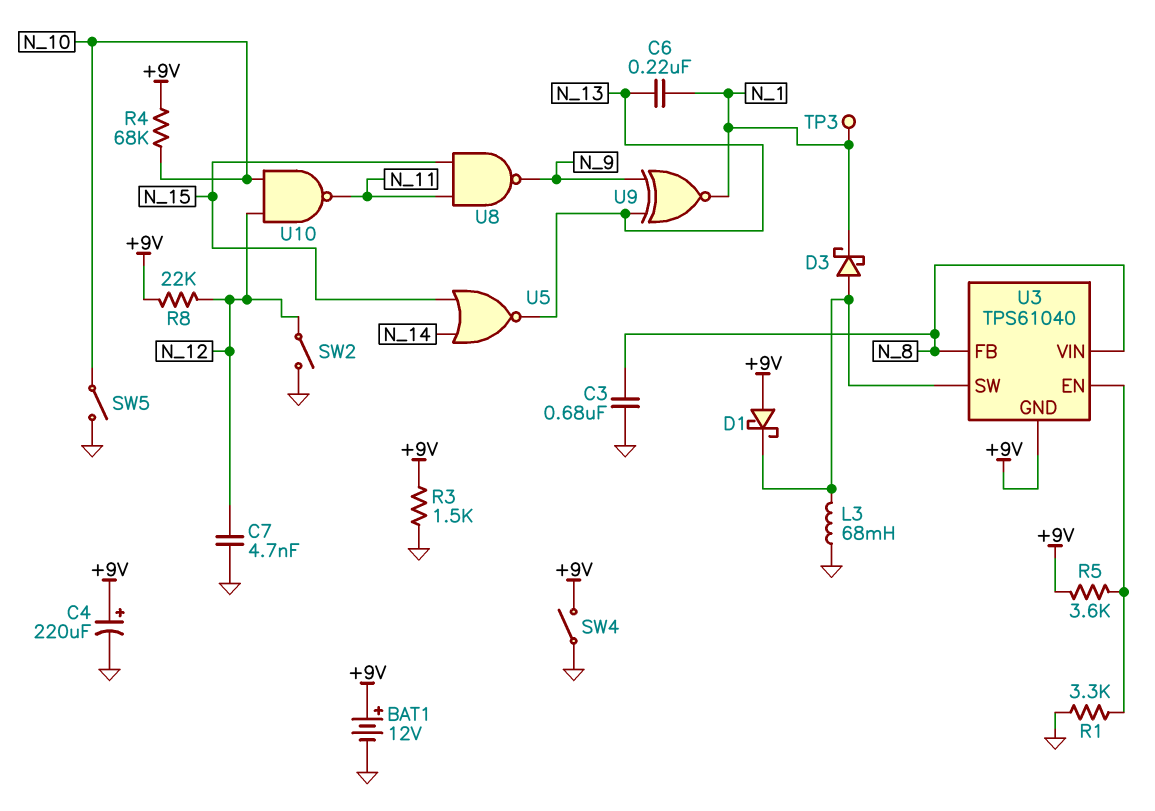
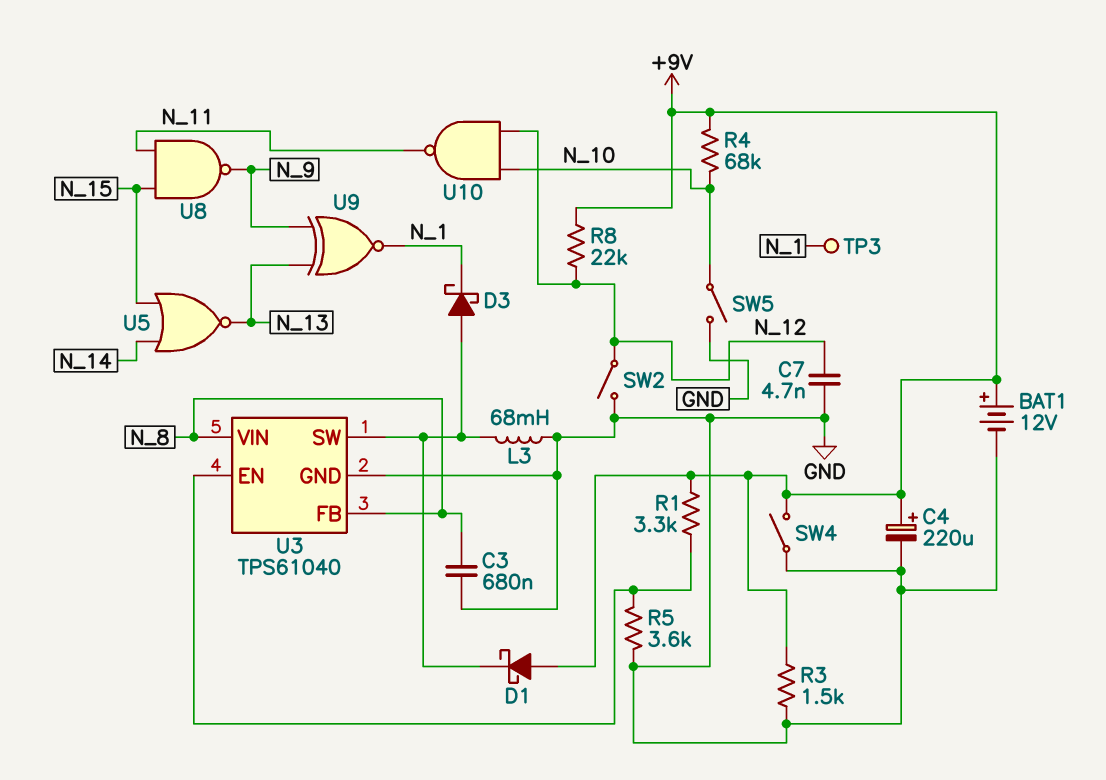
C6: 220nF (N_1, N_13) -> none
R1: 3.3k (GND, U3/EN) -> 3.3k (+9V, U3/EN)
R5: 3.6k (+9V, U3/EN) -> 3.6k (GND, U3/EN)
U3 pin GND: +9V -> GND

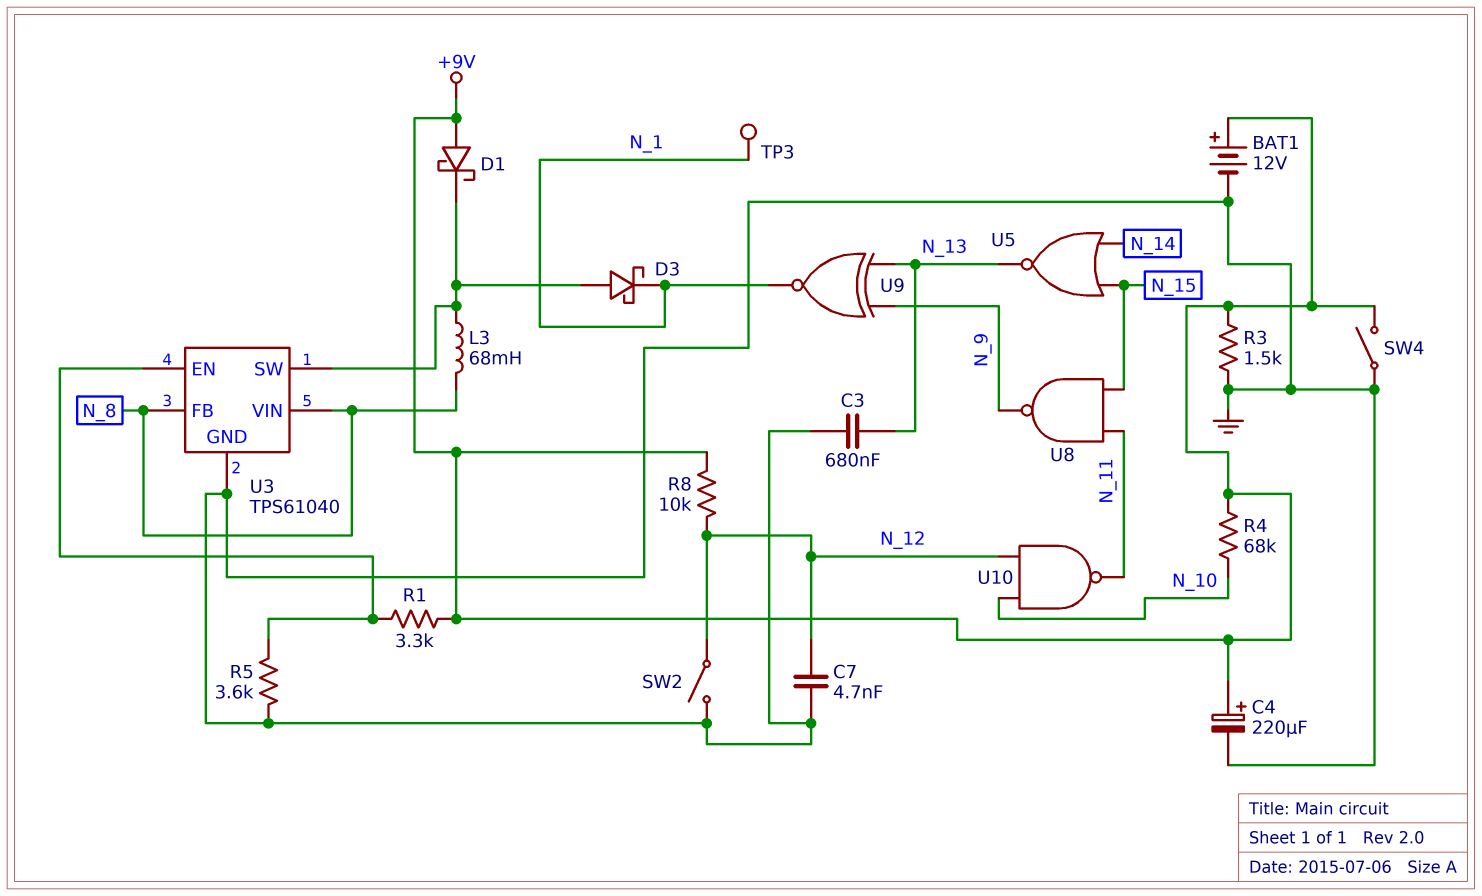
C3: 680nF (GND, N_8) -> 680nF (GND, N_13)
L3: 68mH (GND, U3/SW) -> 68mH (N_8, U3/SW)
R8: 22k (+9V, N_12) -> 10k (+9V, N_12)
SW5: switch (GND, N_10) -> none

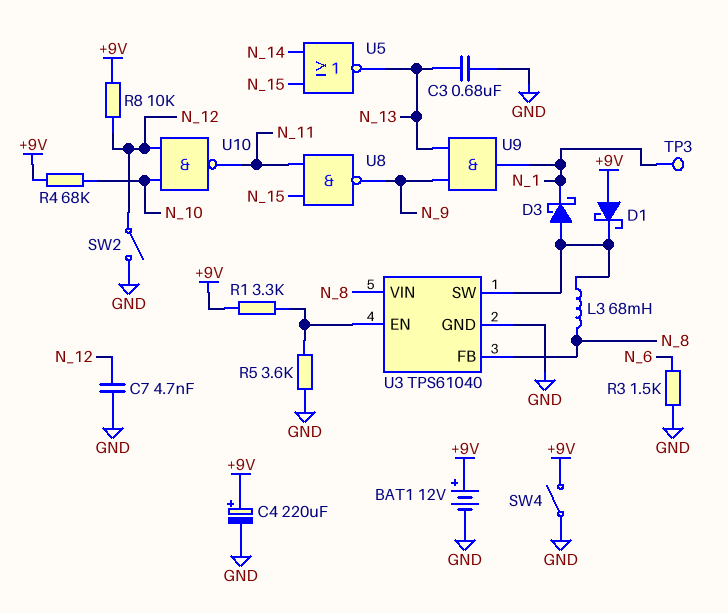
R3: 1.5k (+9V, GND) -> 1.5k (GND, N_6)
U9: XNOR (in N_9, in N_13, out N_1) -> AND (in N_9, in N_13, out N_1)

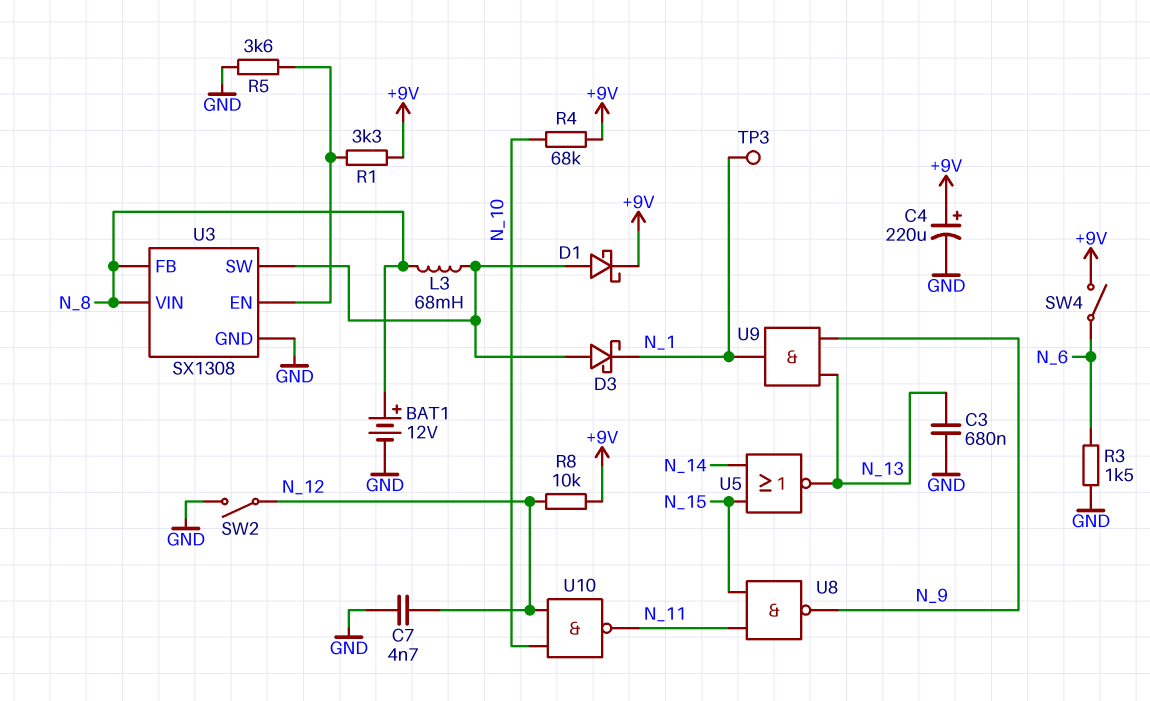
BAT1: 12V (plus +9V, minus GND) -> 12V (plus N_8, minus GND)
D1: schottky (A +9V, K U3/SW) -> schottky (A U3/SW, K +9V)
SW4: switch (+9V, GND) -> switch (+9V, N_6)
U3: TPS61040 -> SX1308

